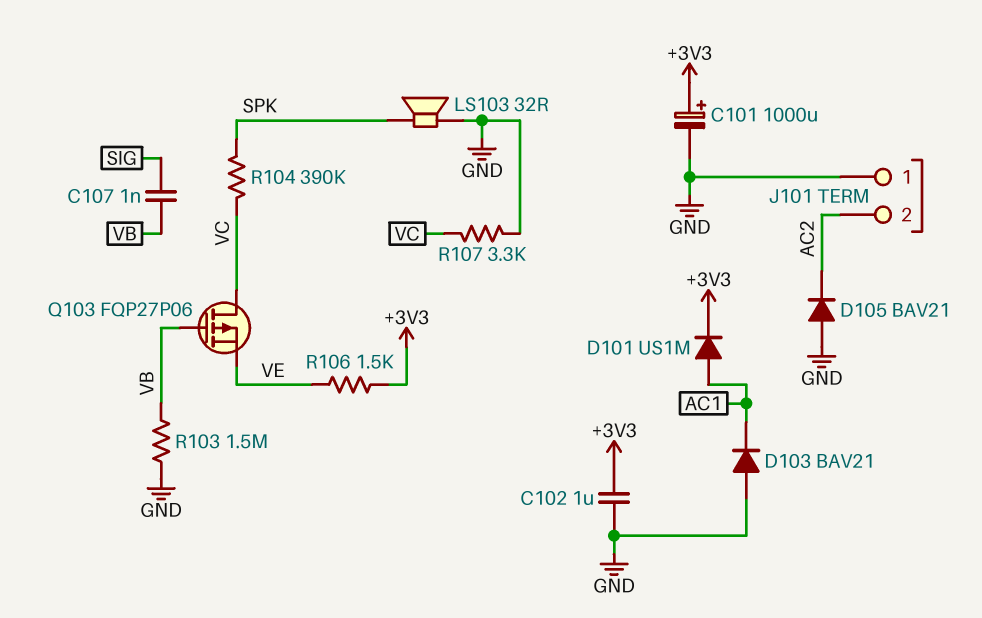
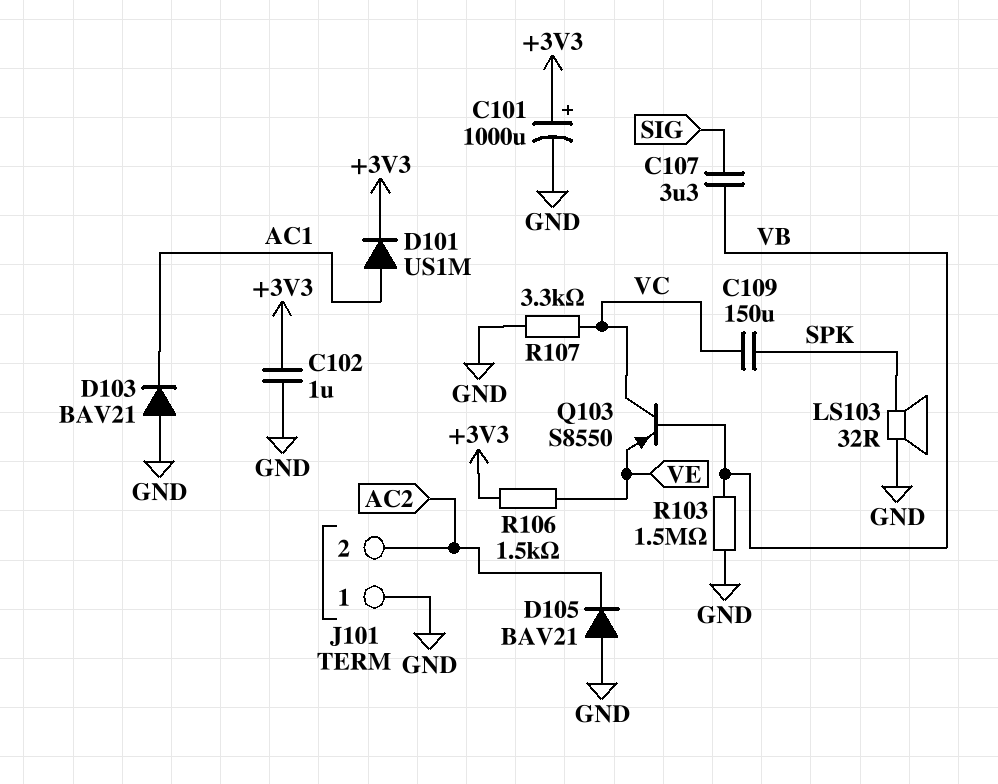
C107: 1nF (SIG, VB) -> 3.3uF (SIG, VB)
C109: none -> 150uF (SPK, VC)
Q103: PMOS FQP27P06 (G VB, D VC, S VE) -> PNP S8550 (B VB, C VC, E VE)
R104: 390k (SPK, VC) -> none

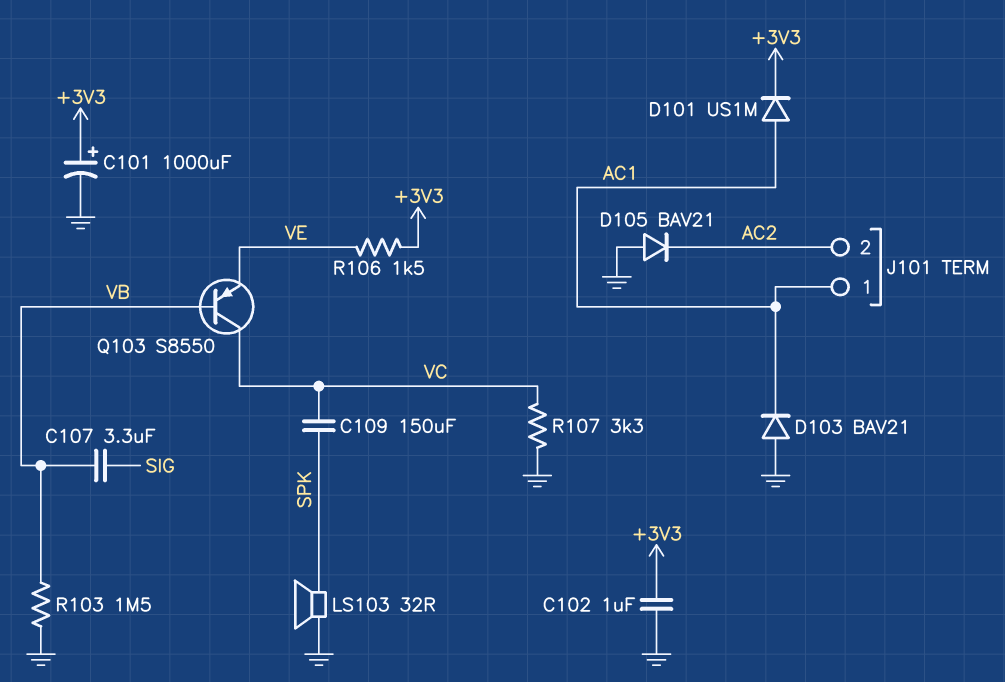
J101 pin 1: GND -> AC1

